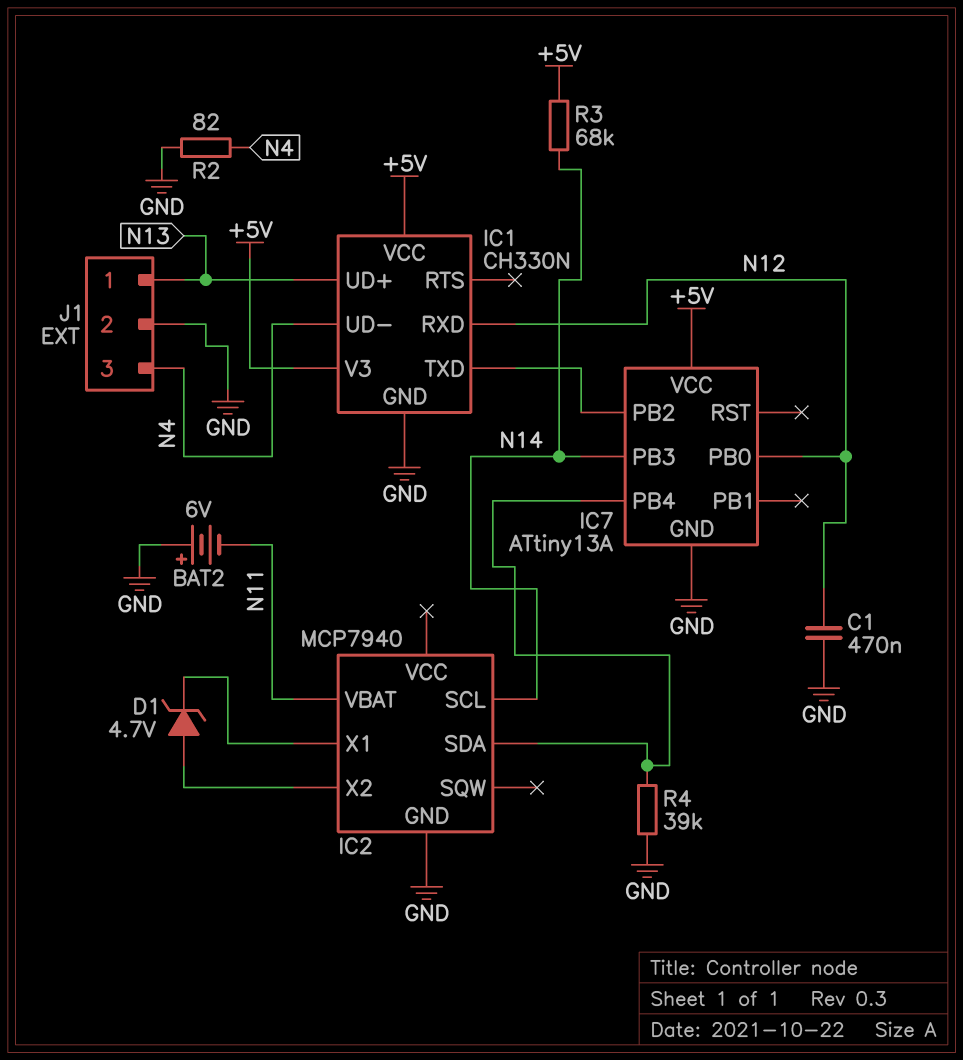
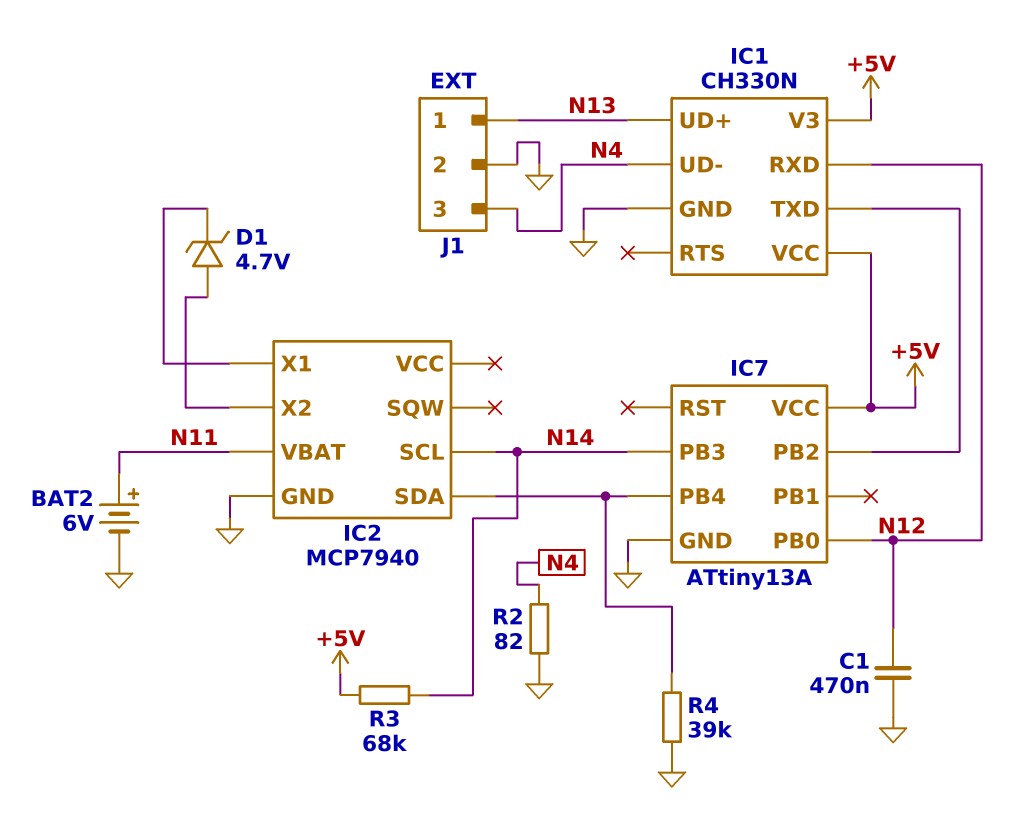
BAT2: 6V (plus GND, minus N11) -> 6V (plus N11, minus GND)

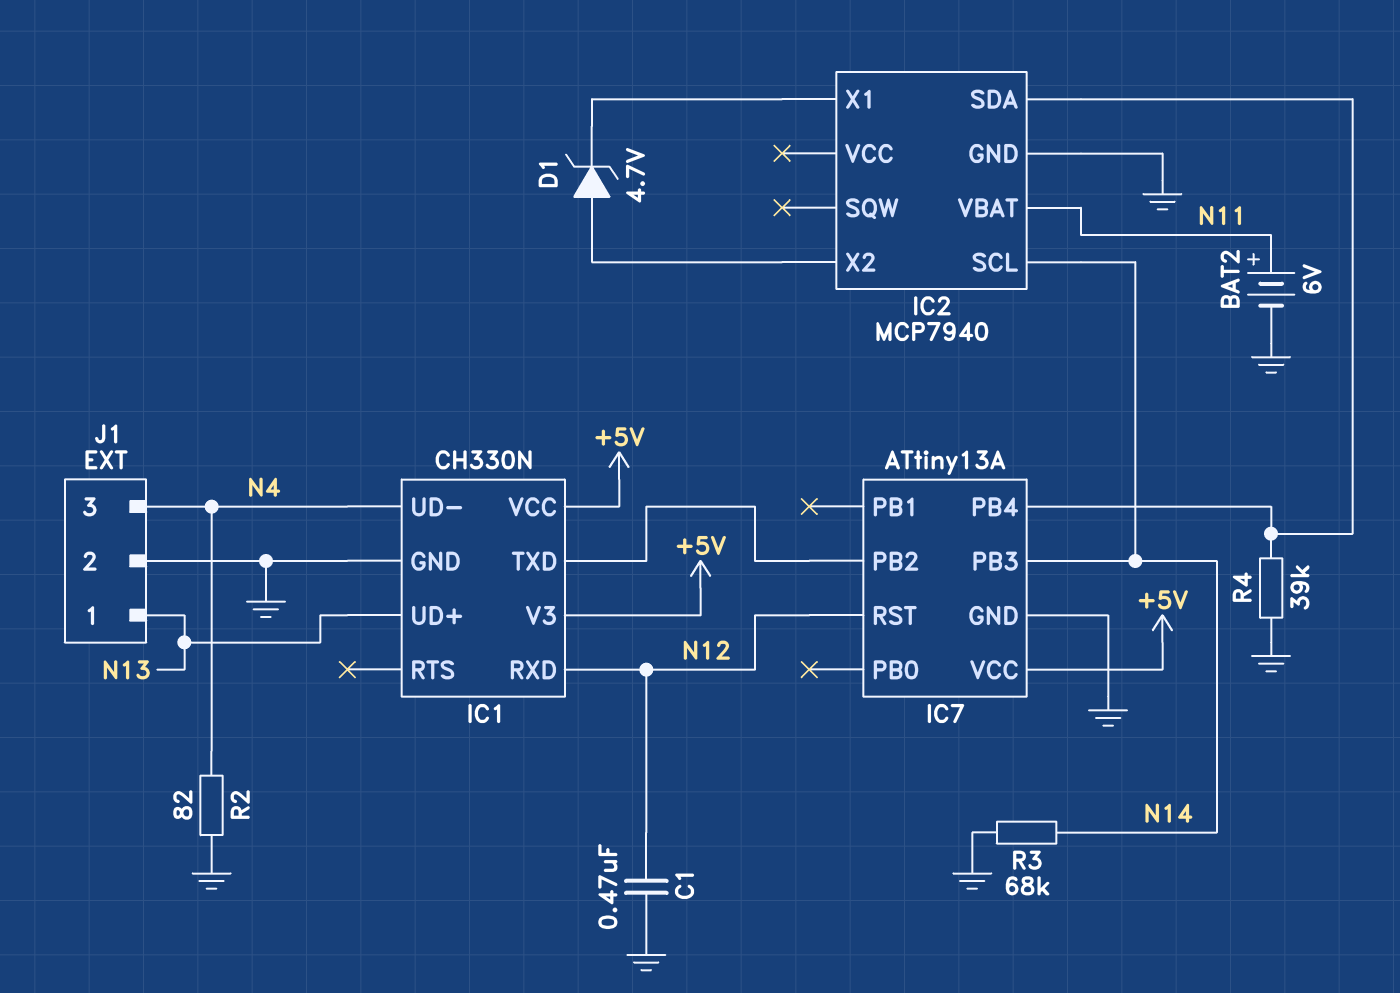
IC7 pin PB0: N12 -> none
IC7 pin RST: none -> N12
R3: 68k (+5V, N14) -> 68k (GND, N14)

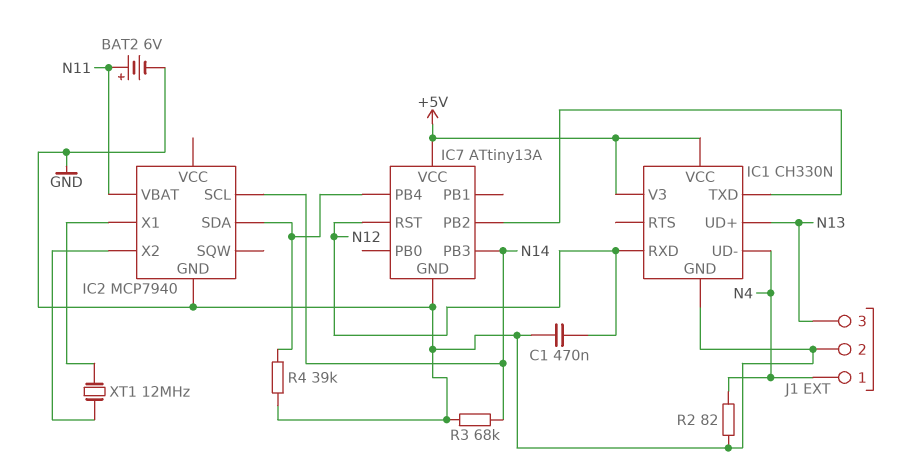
D1: zener 4.7V (A IC2/X2, K IC2/X1) -> none
J1 pin 1: N13 -> N4
J1 pin 3: N4 -> N13
XT1: none -> 12MHz (IC2/X1, IC2/X2)

